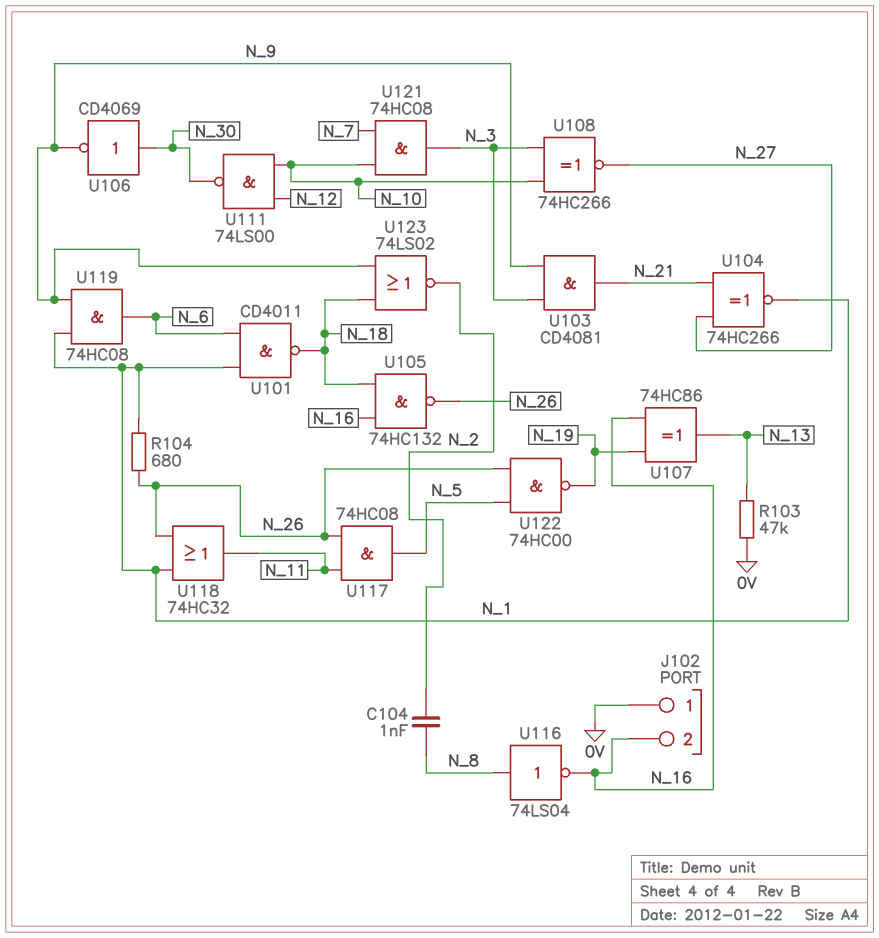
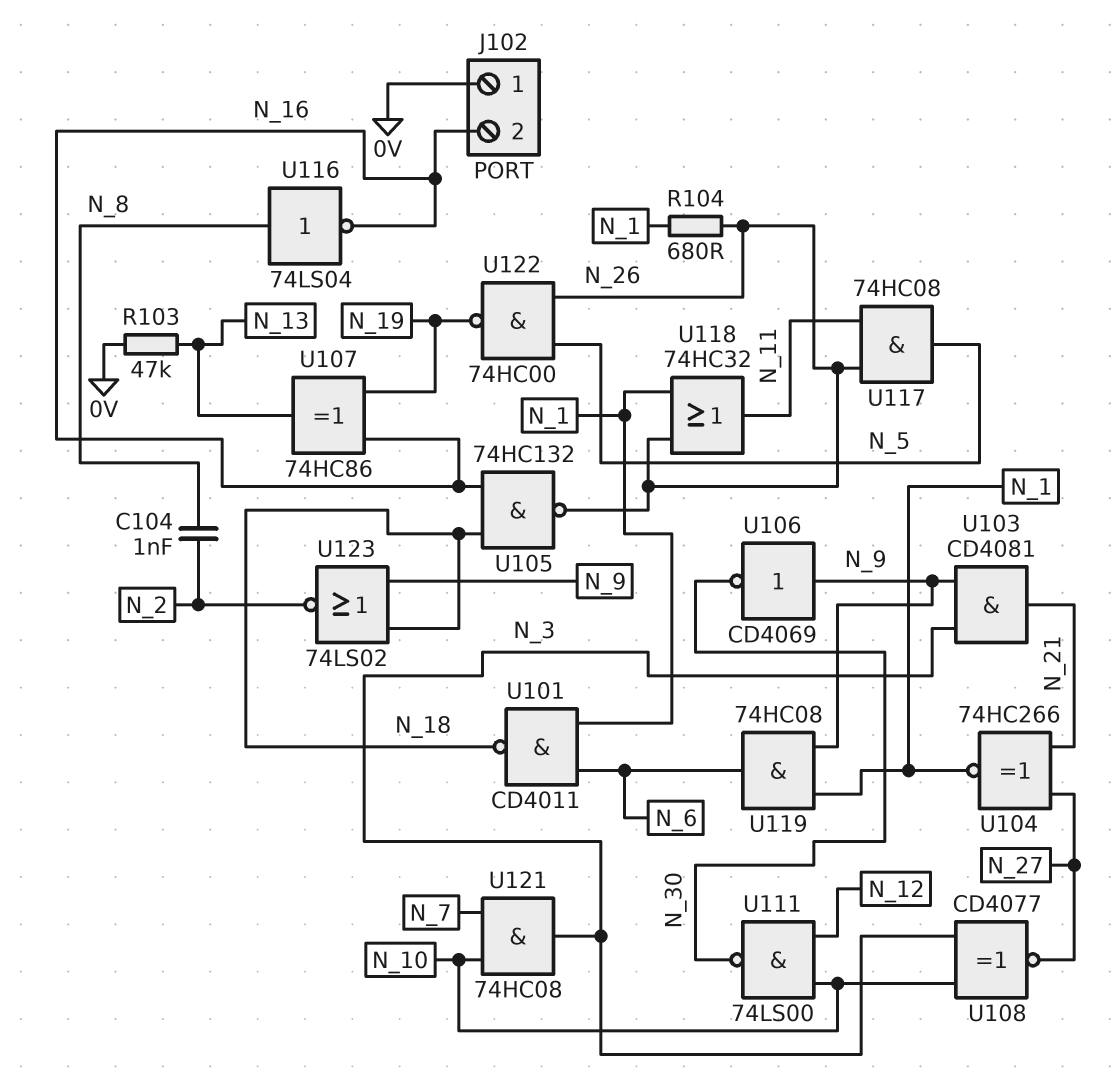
U106: NOT CD4069 (in N_30, out N_9) -> NOT CD4069 (in N_9, out N_30)
U108: XNOR 74HC266 (in N_3, in N_10, out N_27) -> XNOR CD4077 (in N_3, in N_10, out N_27)

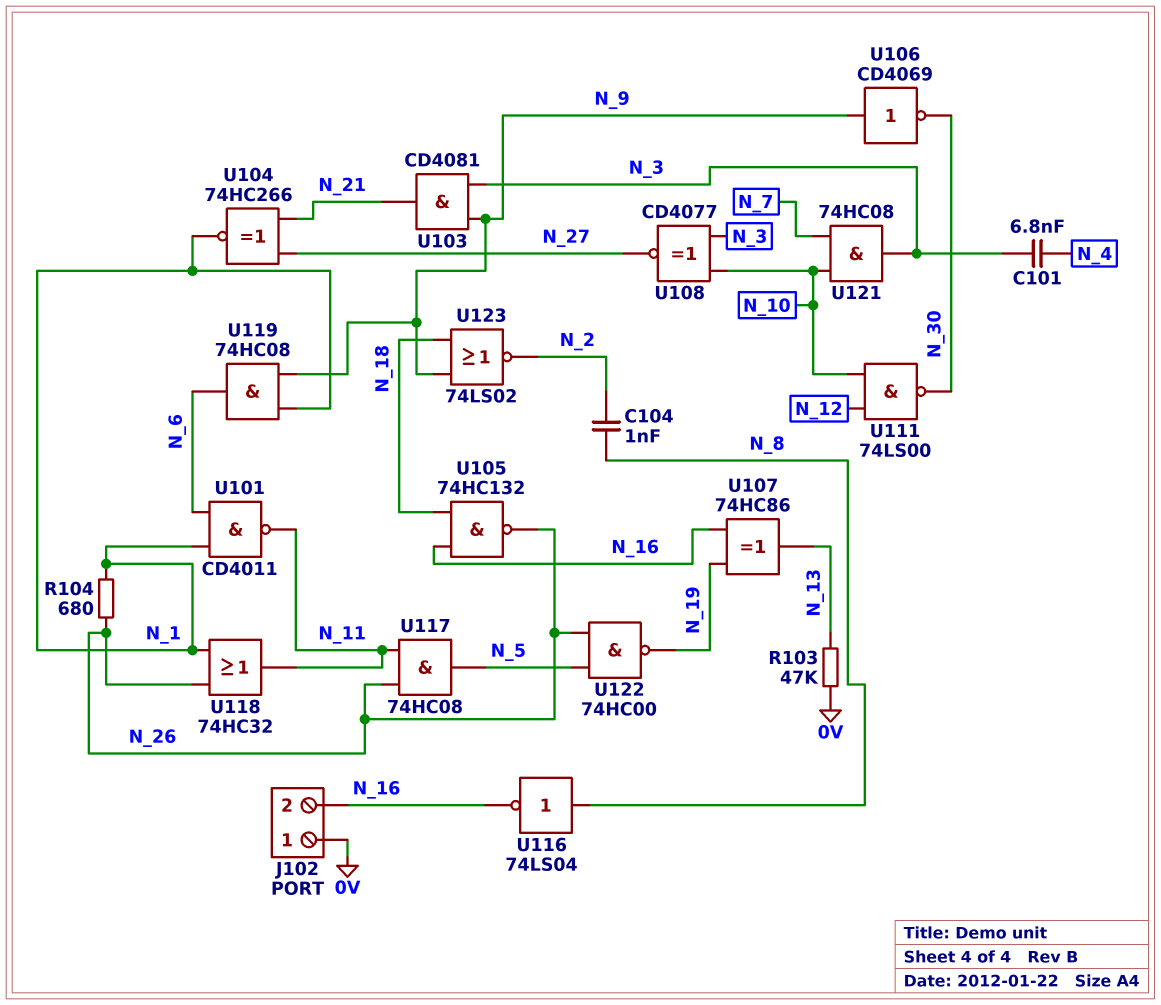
C101: none -> 6.8nF (N_3, N_4)
U101: NAND CD4011 (in N_1, in N_6, out N_18) -> NAND CD4011 (in N_1, in N_6, out N_11)

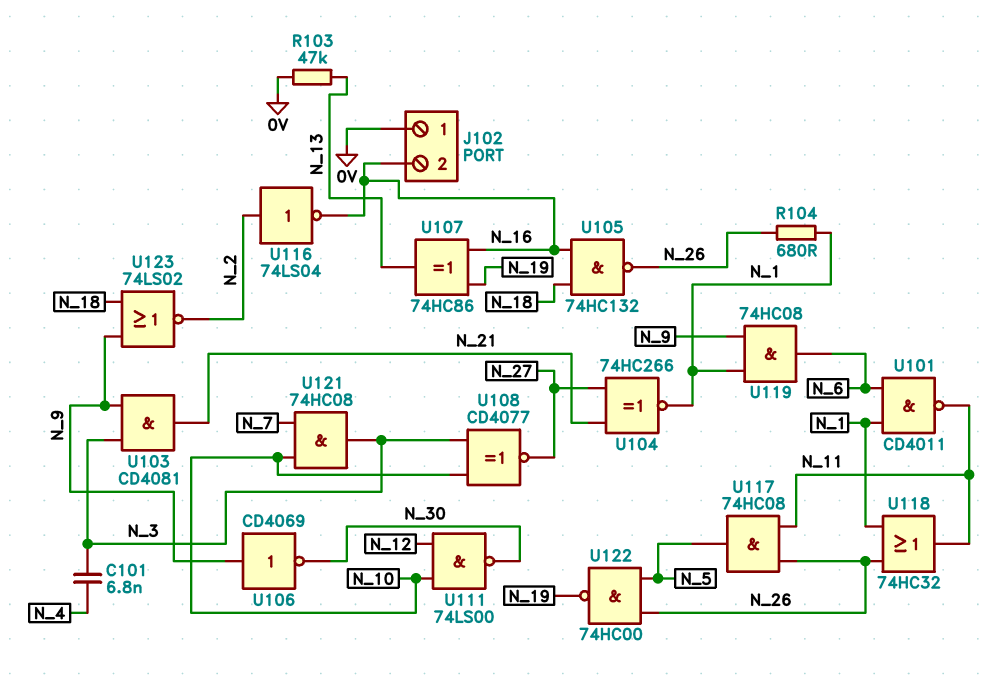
C104: 1nF (N_2, N_8) -> none
U116: NOT 74LS04 (in N_8, out N_16) -> NOT 74LS04 (in N_2, out N_16)

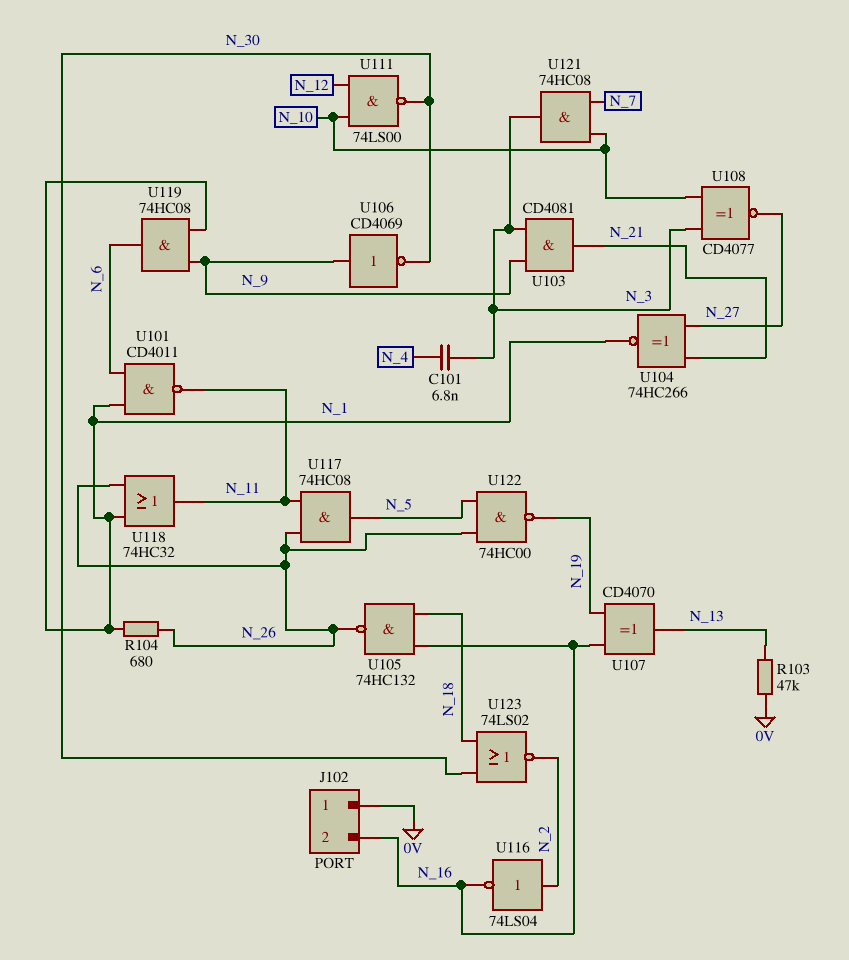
U107: XOR 74HC86 (in N_16, in N_19, out N_13) -> XOR CD4070 (in N_16, in N_19, out N_13)
U123: NOR 74LS02 (in N_9, in N_18, out N_2) -> NOR 74LS02 (in N_18, in N_30, out N_2)

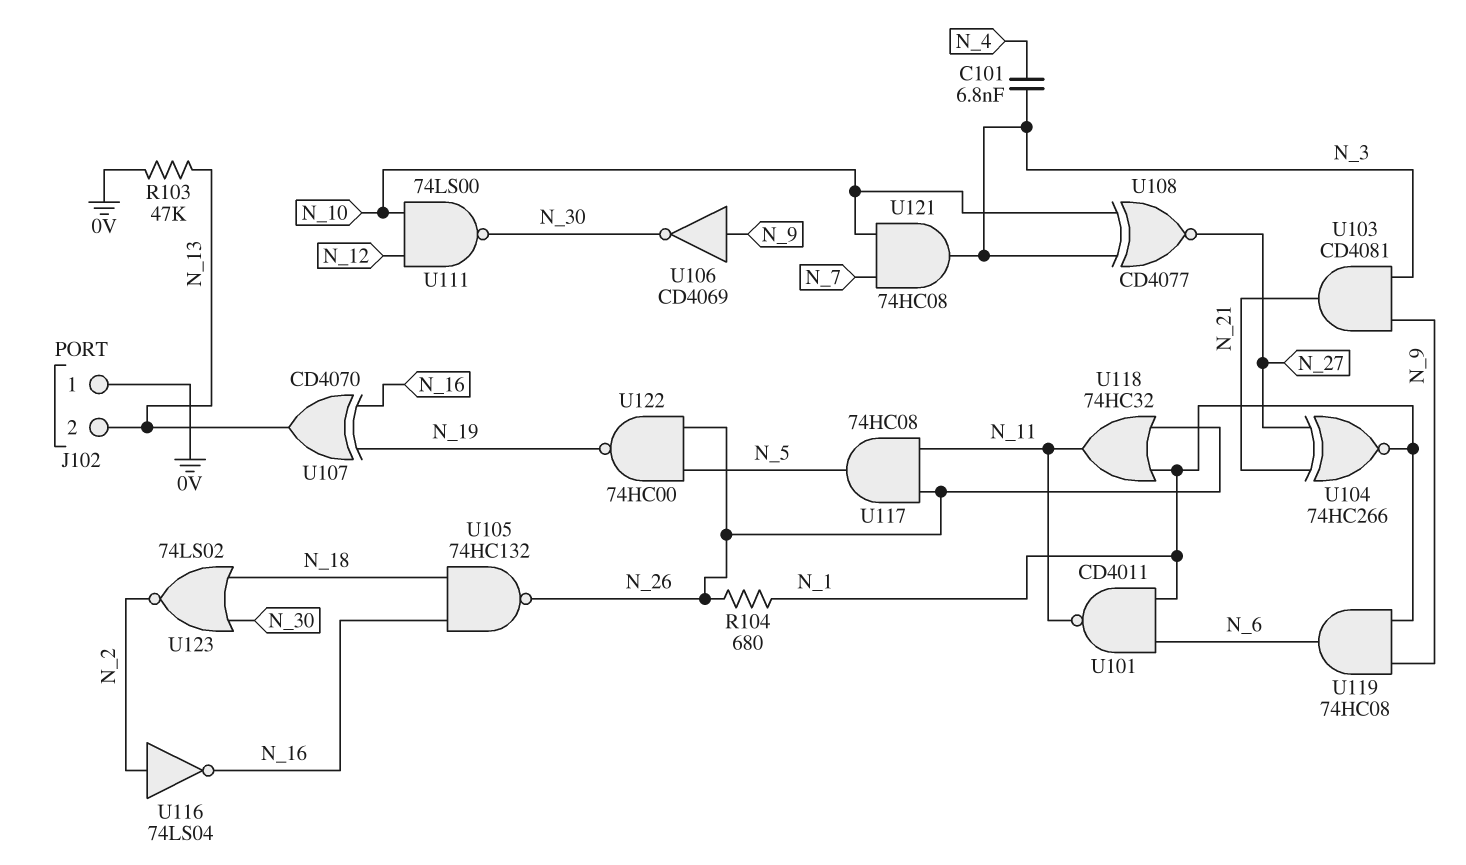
J102 pin 2: N_16 -> N_13

